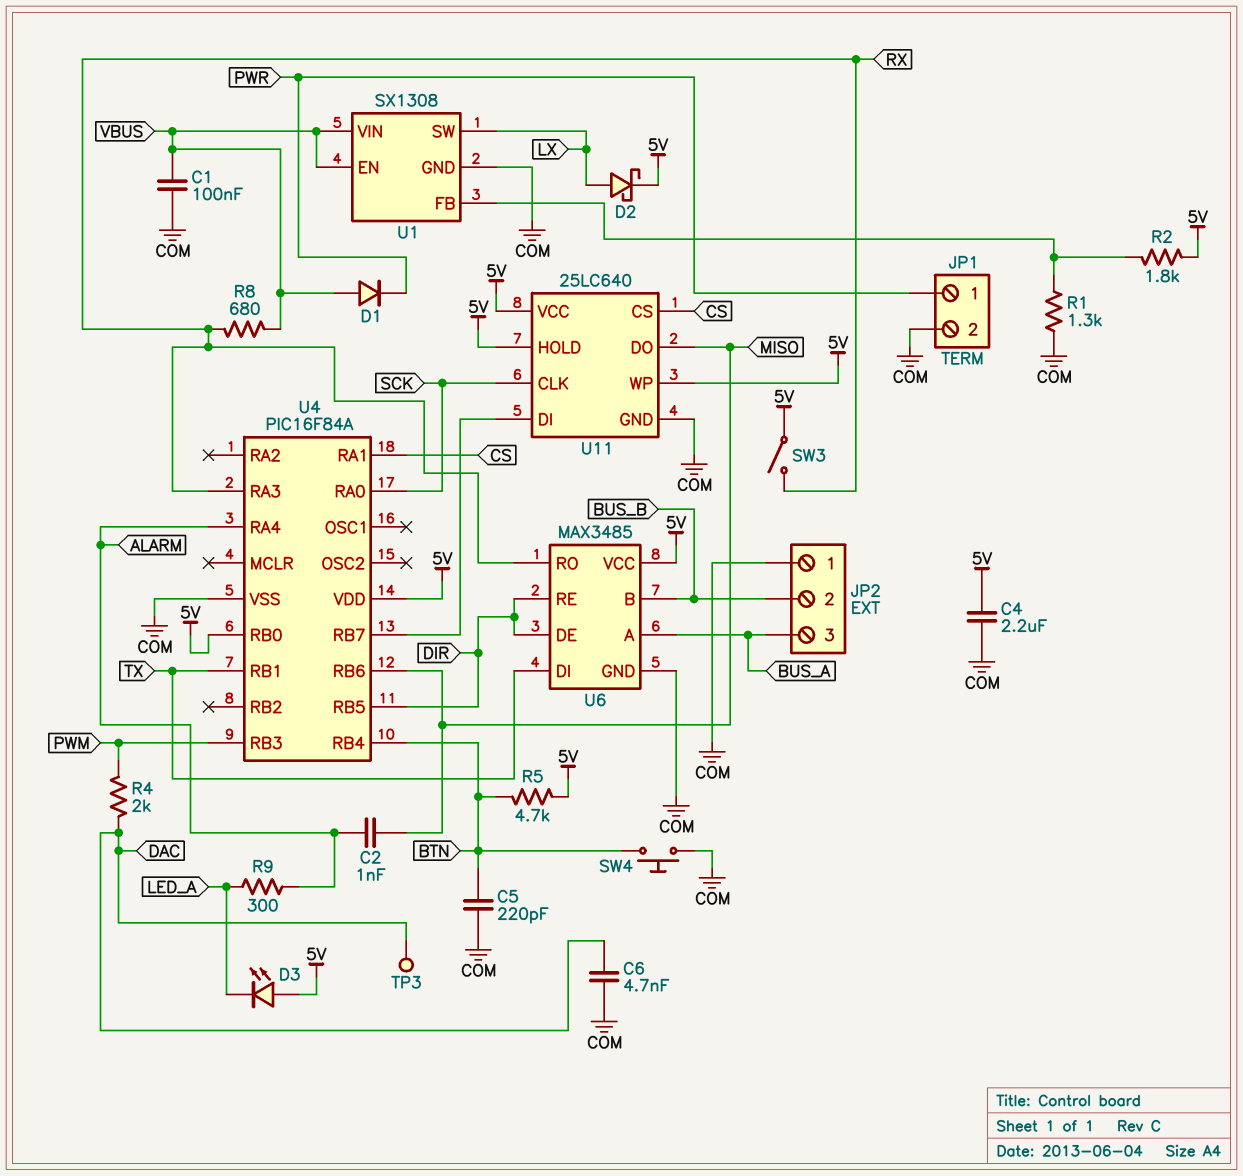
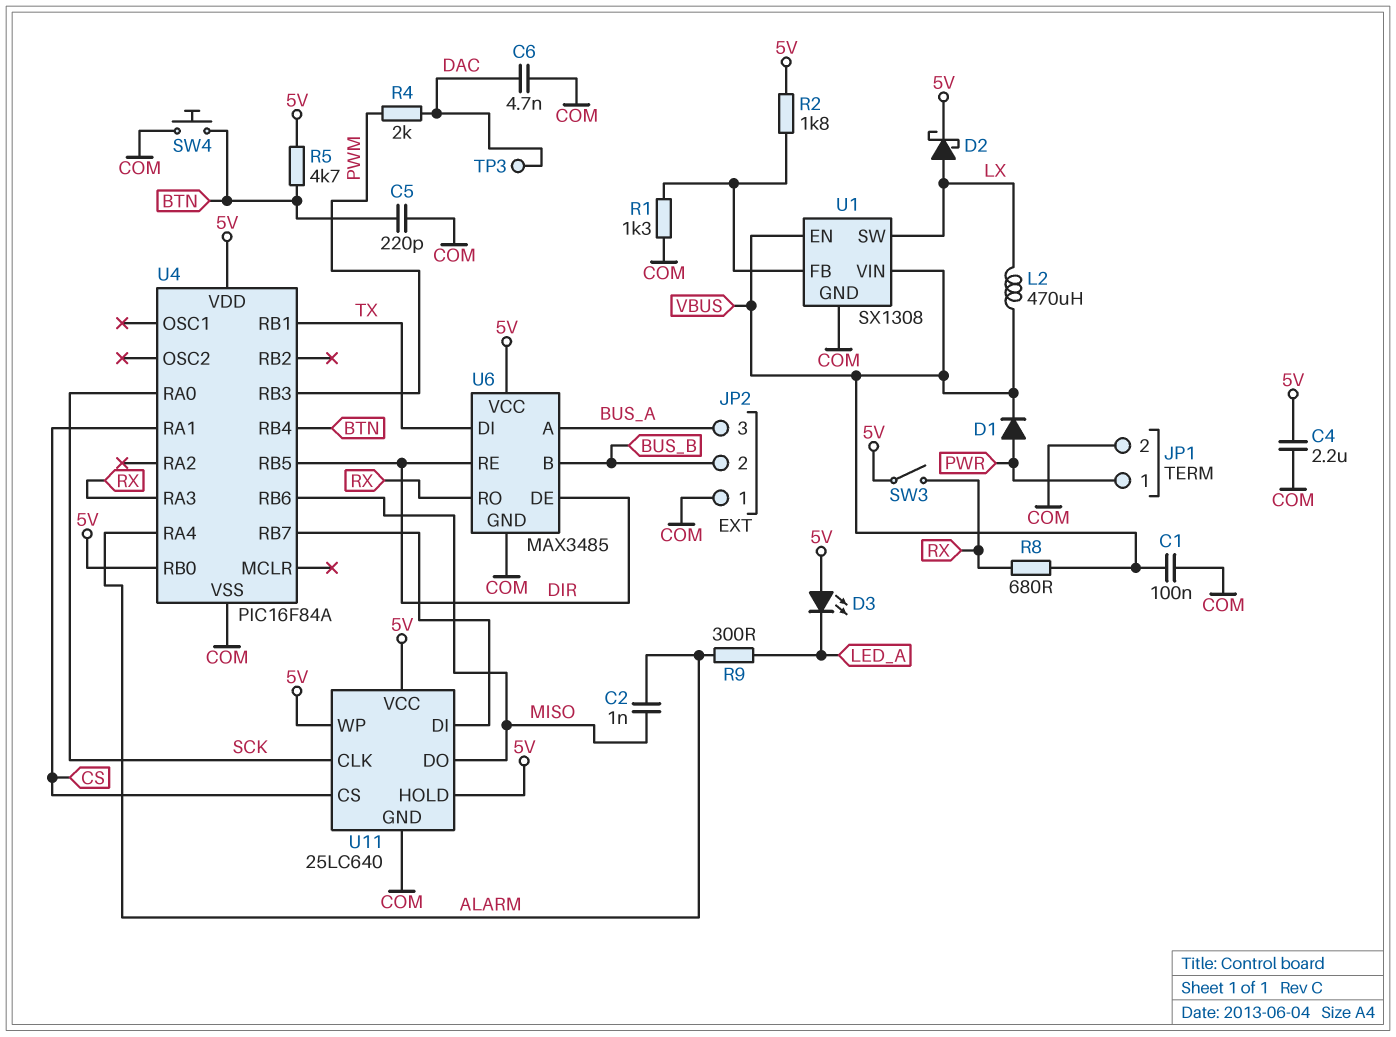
D1: diode (A VBUS, K PWR) -> diode (A PWR, K VBUS)
L2: none -> 470uH (LX, VBUS)

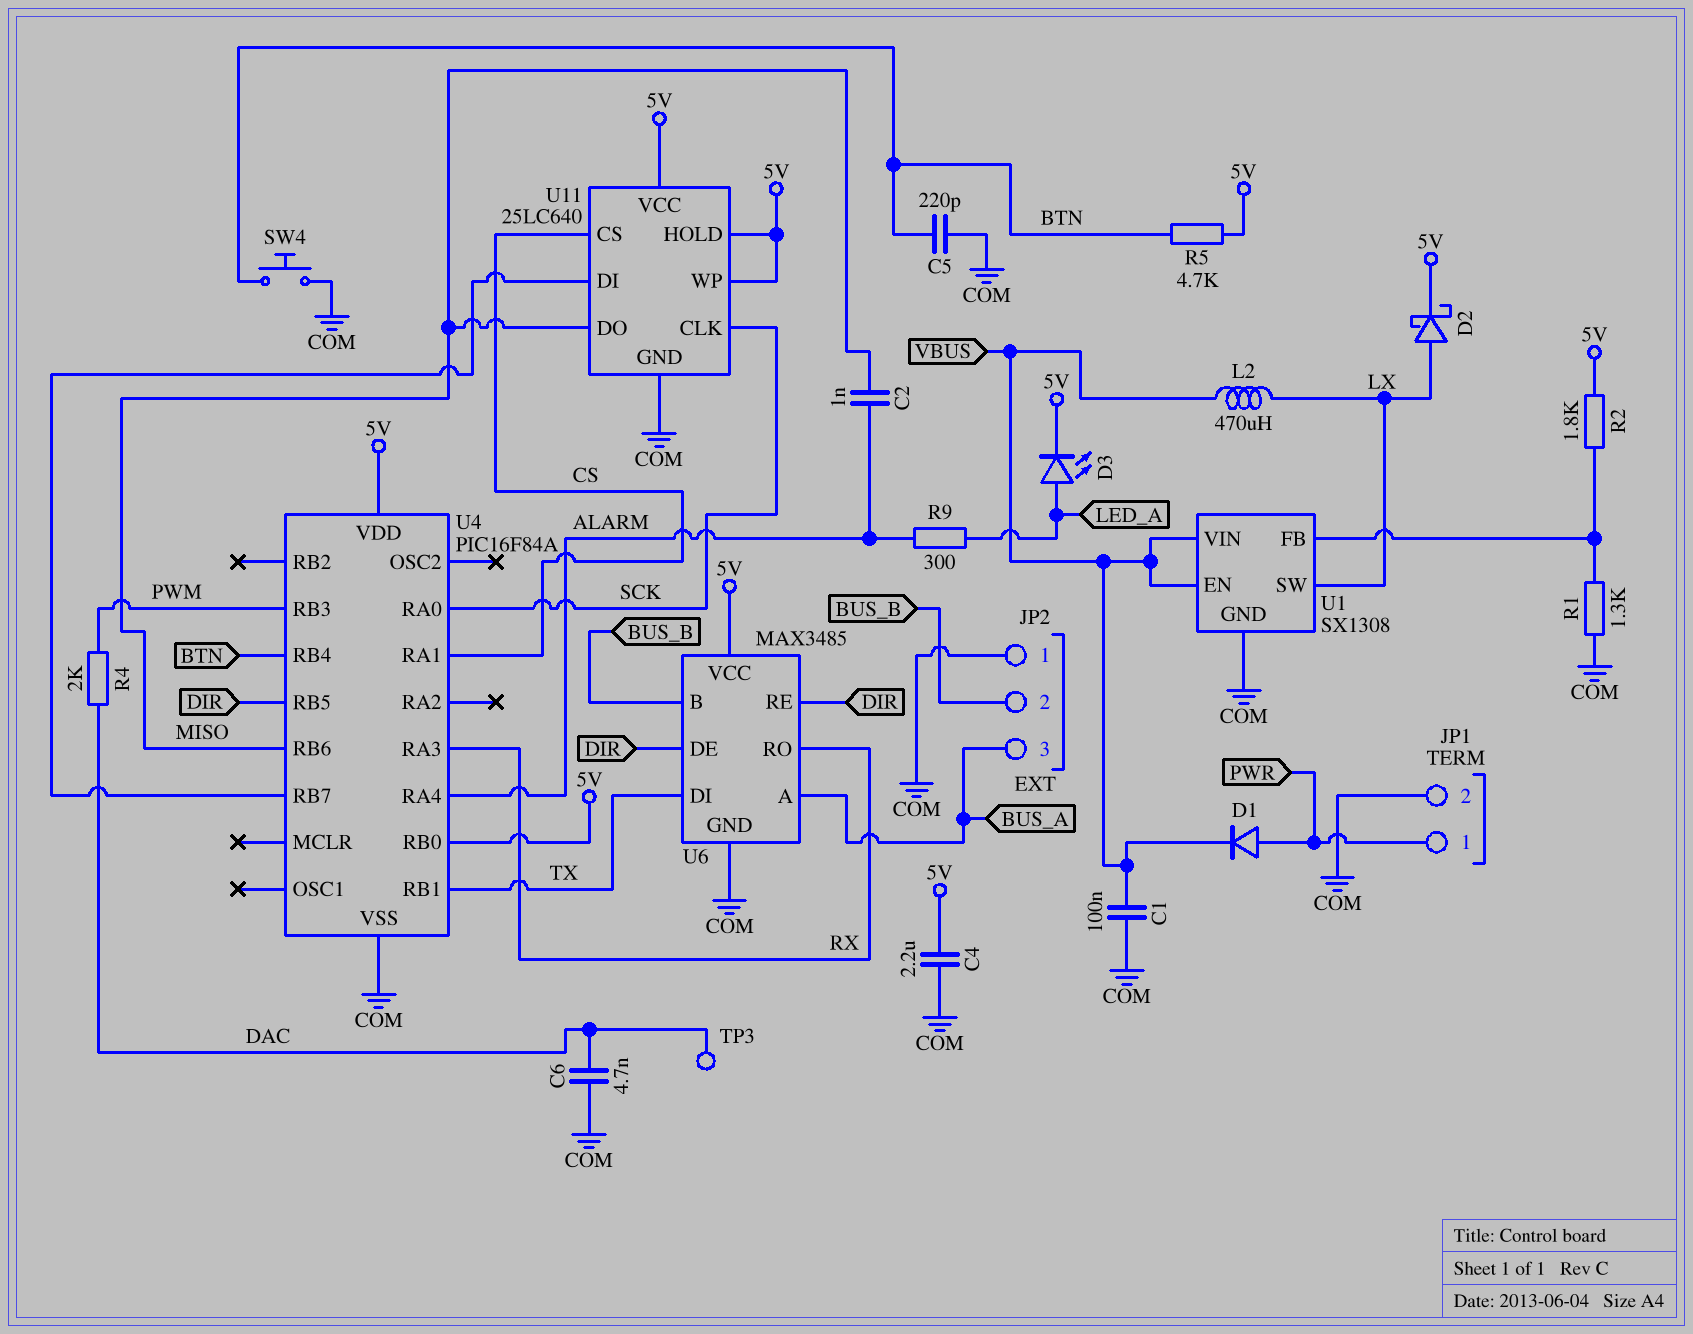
D3: LED (A 5V, K LED_A) -> LED (A LED_A, K 5V)
R8: 680 (RX, VBUS) -> none
SW3: switch (5V, RX) -> none

